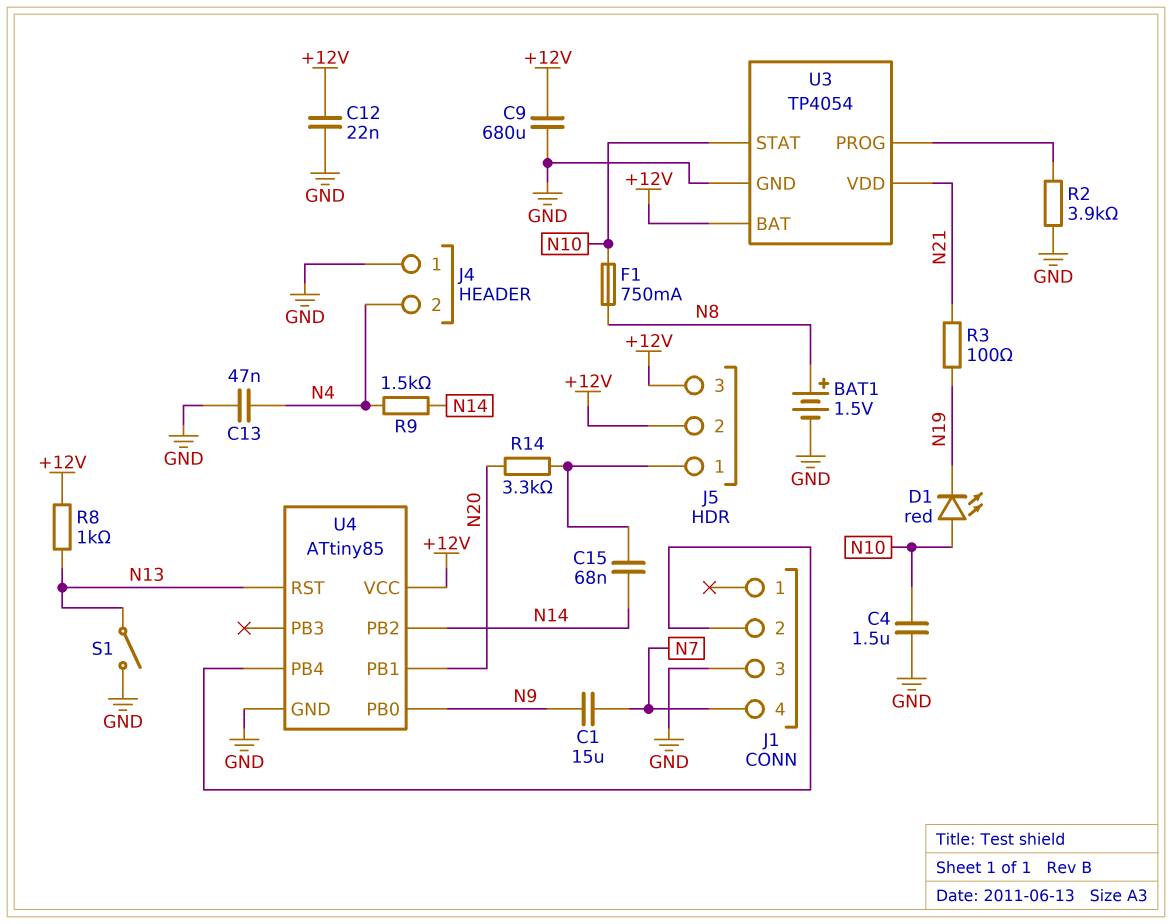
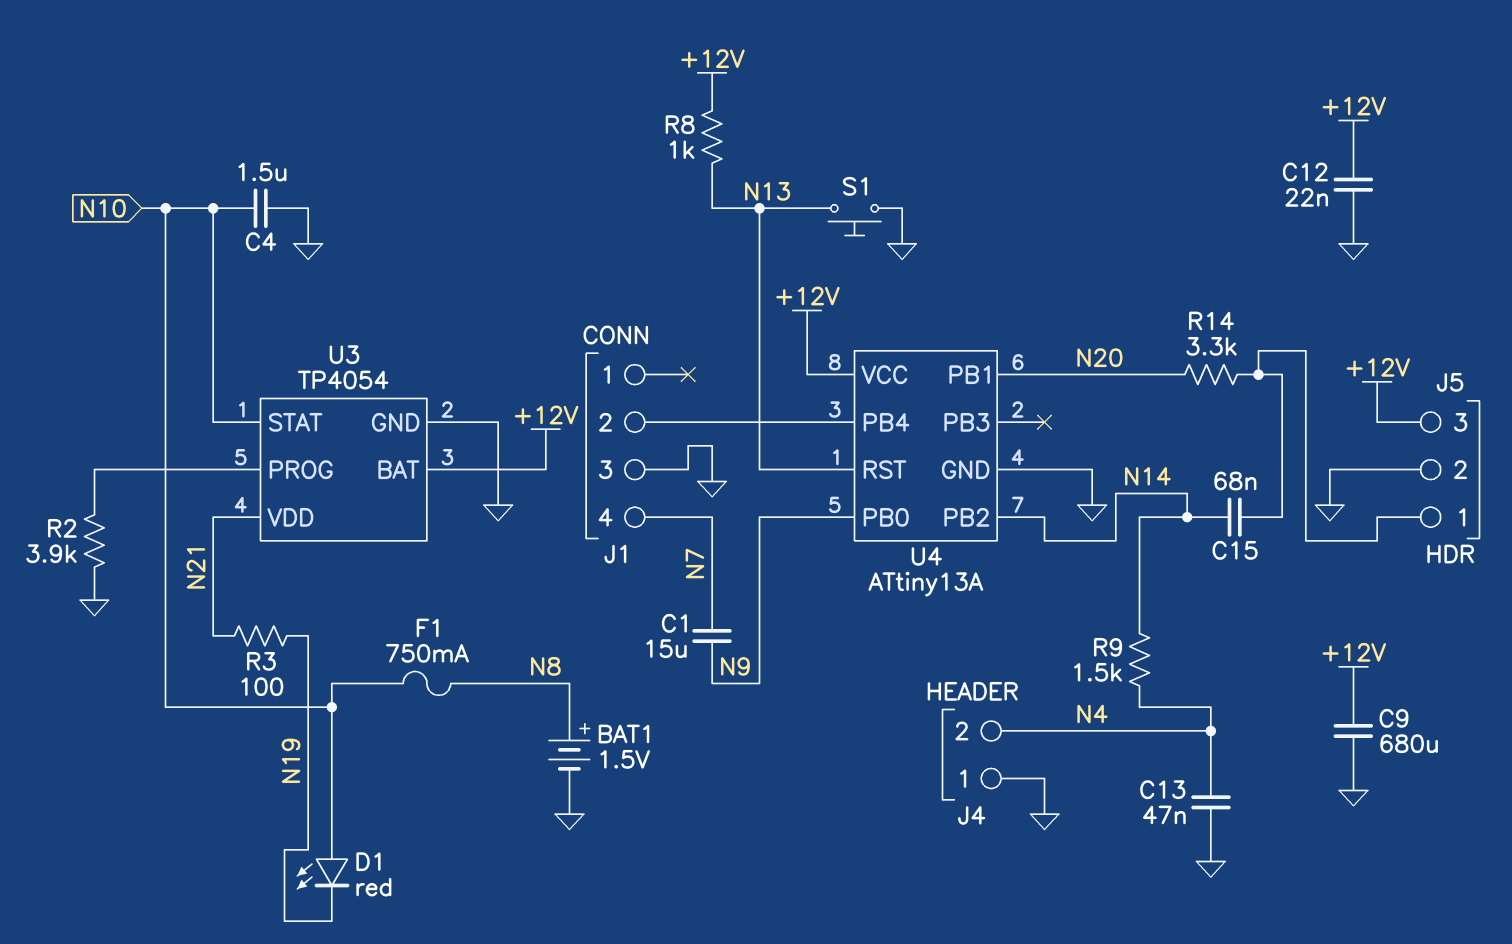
J5 pin 2: +12V -> GND
S1: switch (GND, N13) -> button (GND, N13)
U4: ATtiny85 -> ATtiny13A

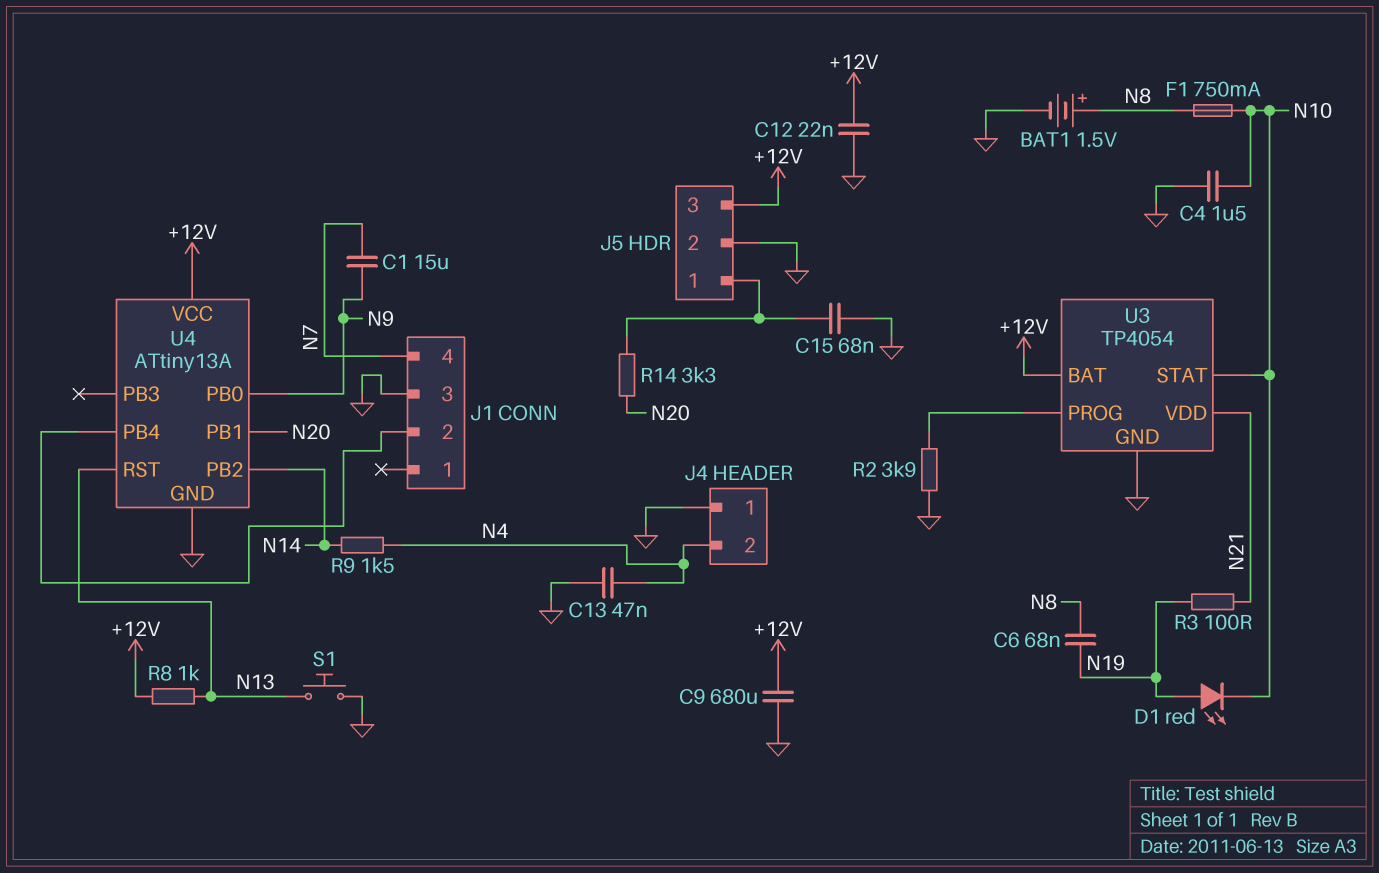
C6: none -> 68nF (N8, N19)
C15: 68nF (J5/1, N14) -> 68nF (GND, J5/1)
D1: LED red (A N10, K N19) -> LED red (A N19, K N10)

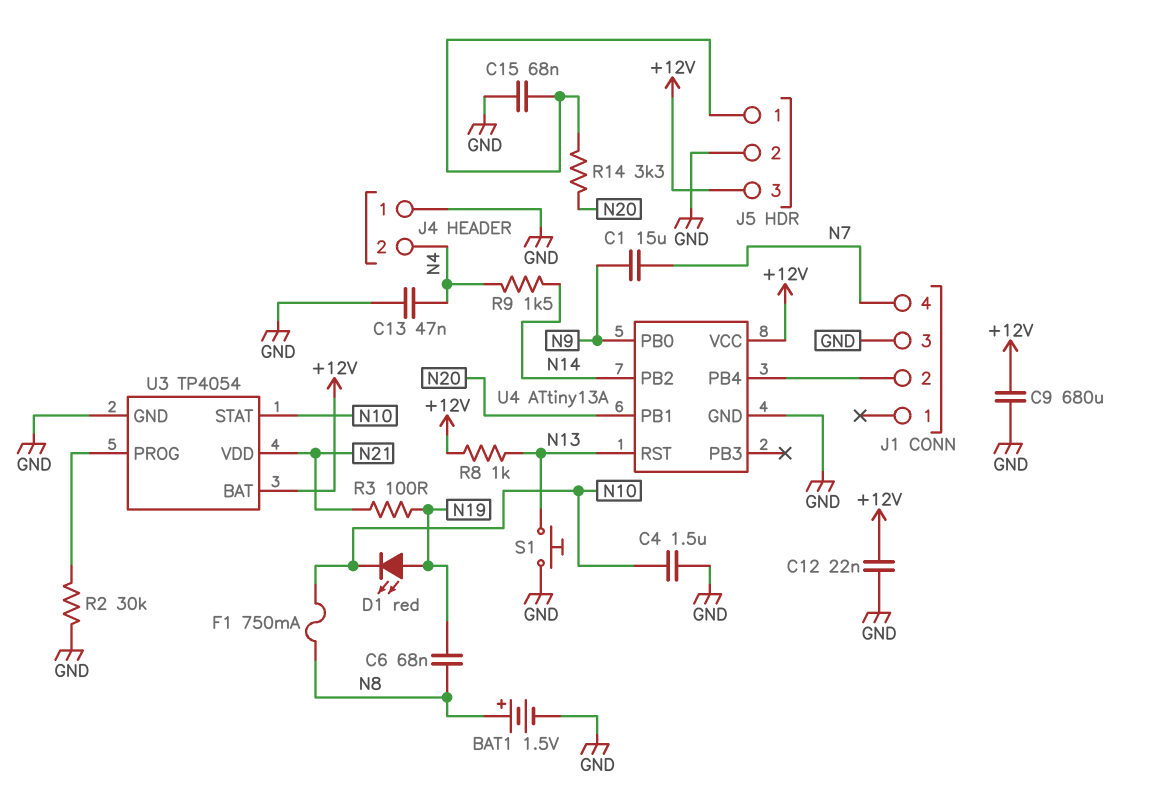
R2: 3.9k (GND, U3/PROG) -> 30k (GND, U3/PROG)

